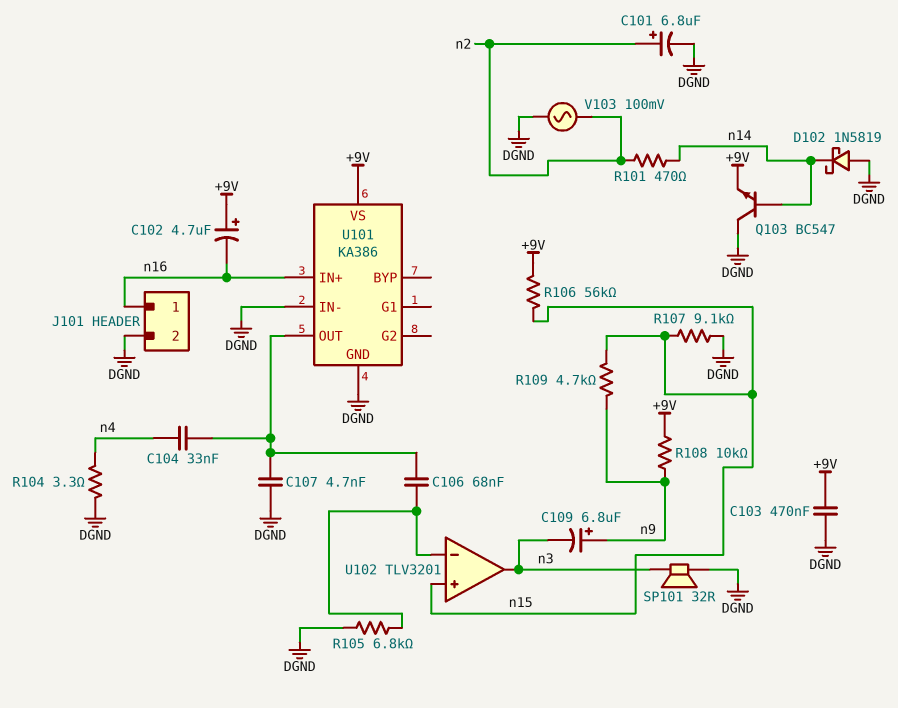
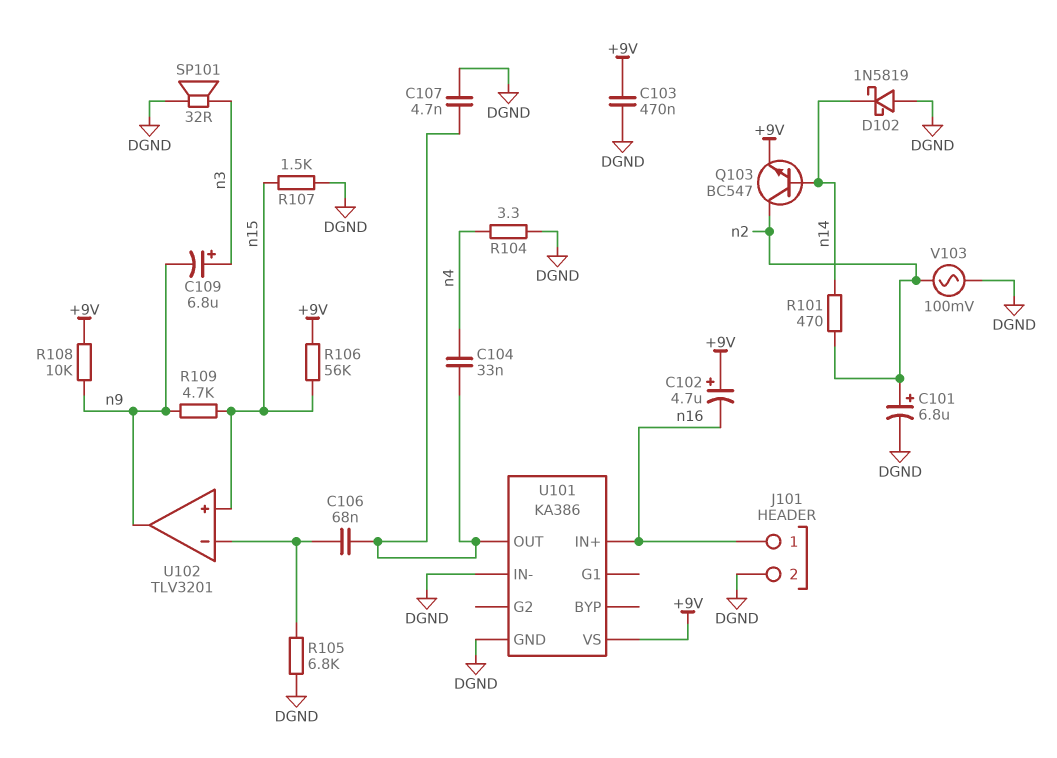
C109: 6.8uF (plus n9, minus n3) -> 6.8uF (plus n3, minus n9)
Q103: NPN BC547 (B n14, C DGND, E +9V) -> NPN BC547 (B n14, C n2, E +9V)
R107: 9.1k (DGND, n15) -> 1.5k (DGND, n15)
U102 pin out: n3 -> n9

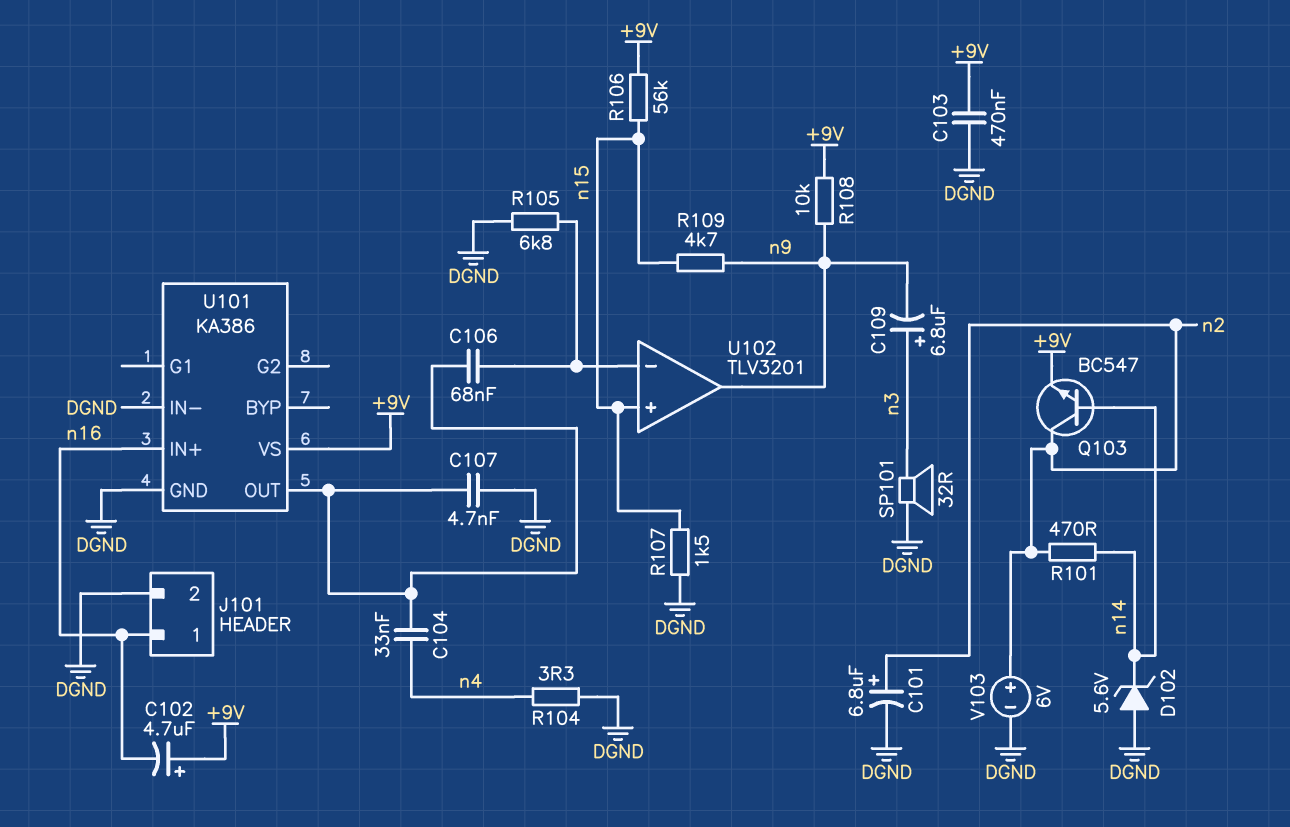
D102: schottky 1N5819 (A DGND, K n14) -> zener 5.6V (A DGND, K n14)
V103: AC 100mV (DGND, n2) -> 6V (plus n2, minus DGND)

